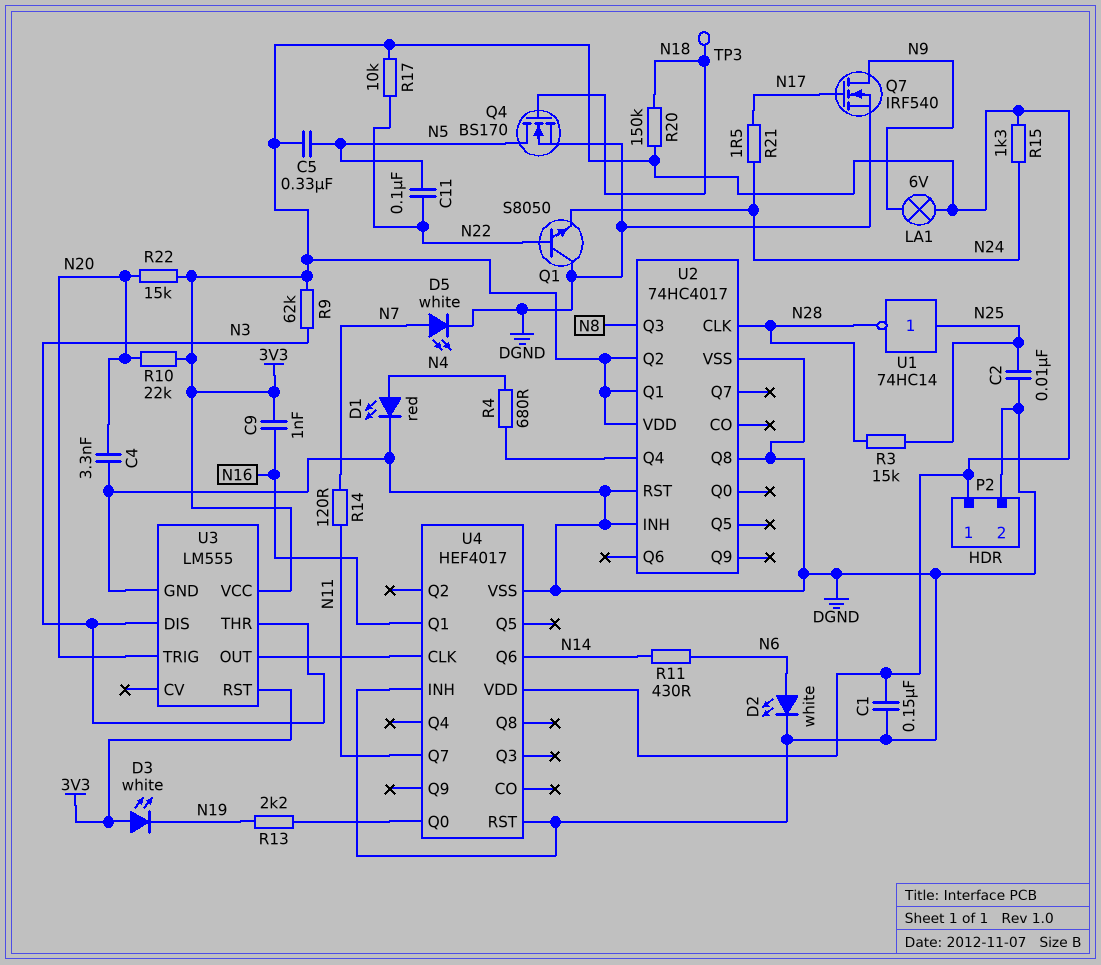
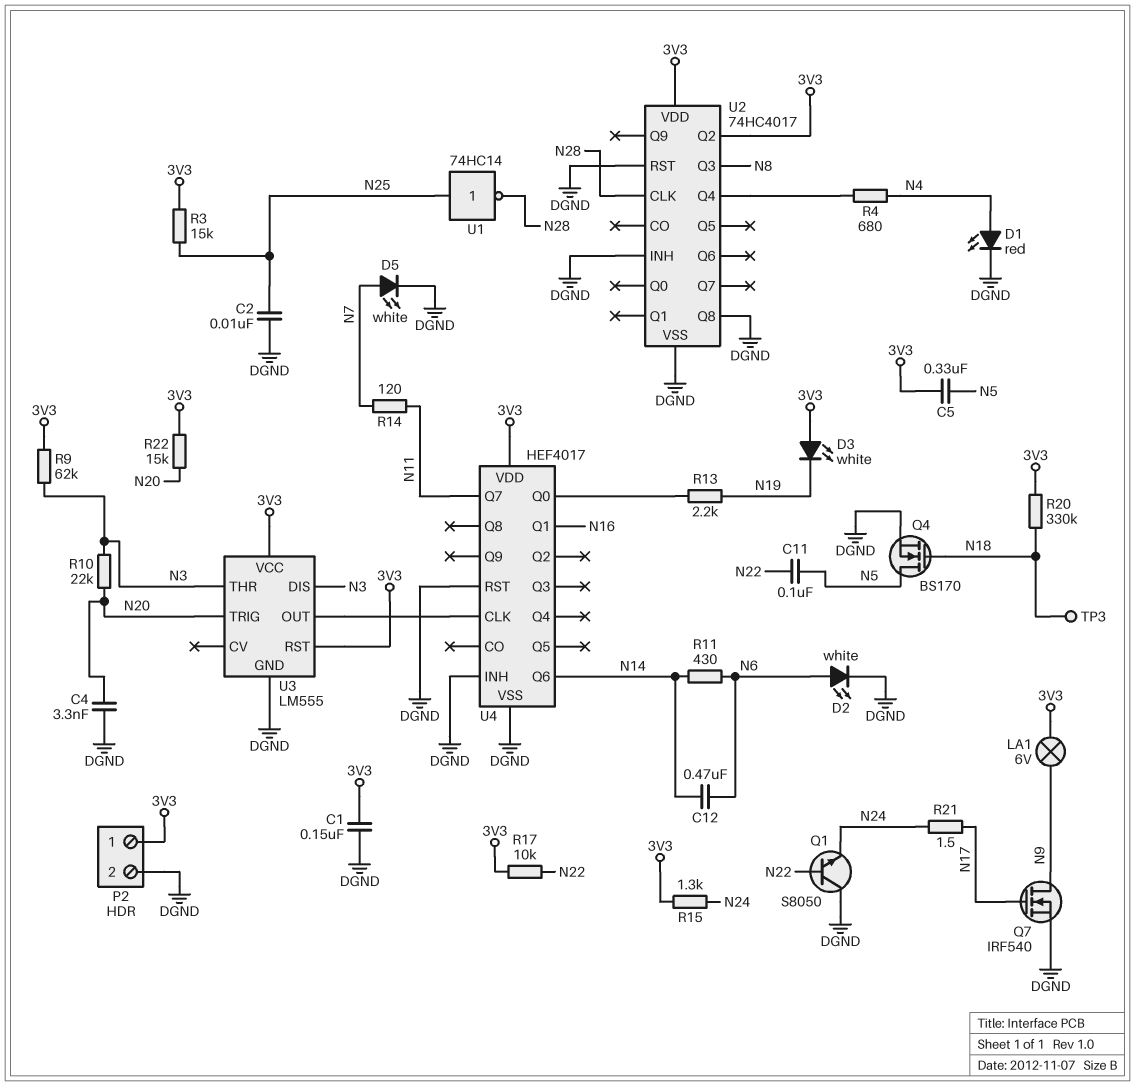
C9: 1nF (3V3, N16) -> none
C12: none -> 470nF (N6, N14)
R3: 15k (N25, N28) -> 15k (3V3, N25)
R10: 22k (3V3, N20) -> 22k (N3, N20)
R20: 150k (3V3, N18) -> 330k (3V3, N18)
U2 pin Q1: 3V3 -> none

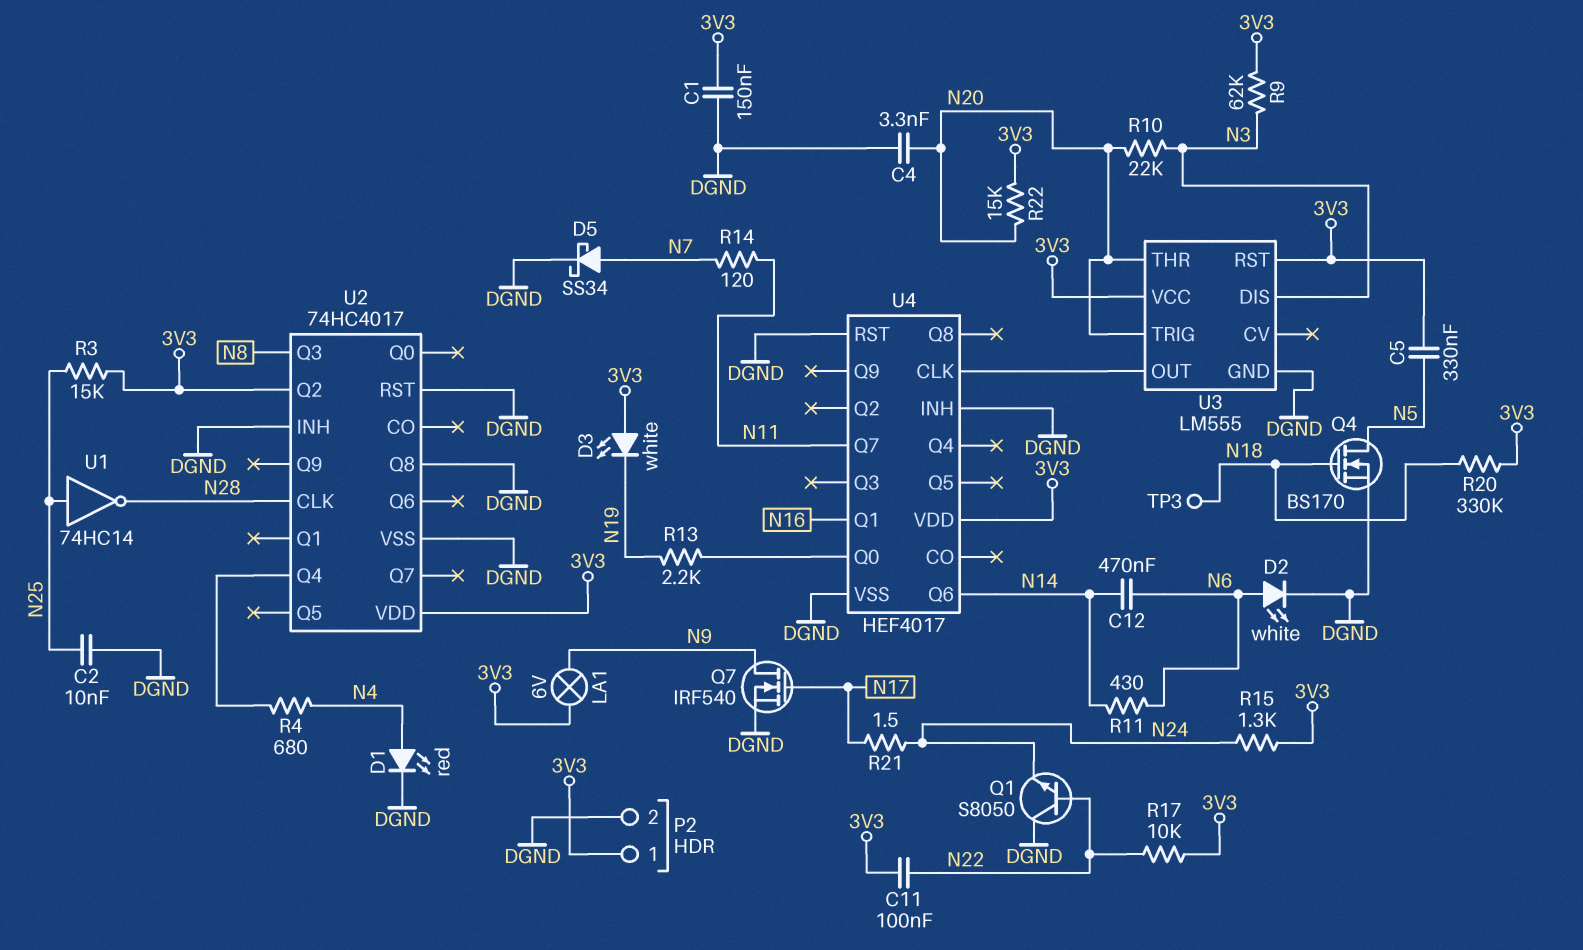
C11: 100nF (N5, N22) -> 100nF (3V3, N22)
D5: LED white (A N7, K DGND) -> schottky SS34 (A N7, K DGND)
U3 pin THR: N3 -> N20

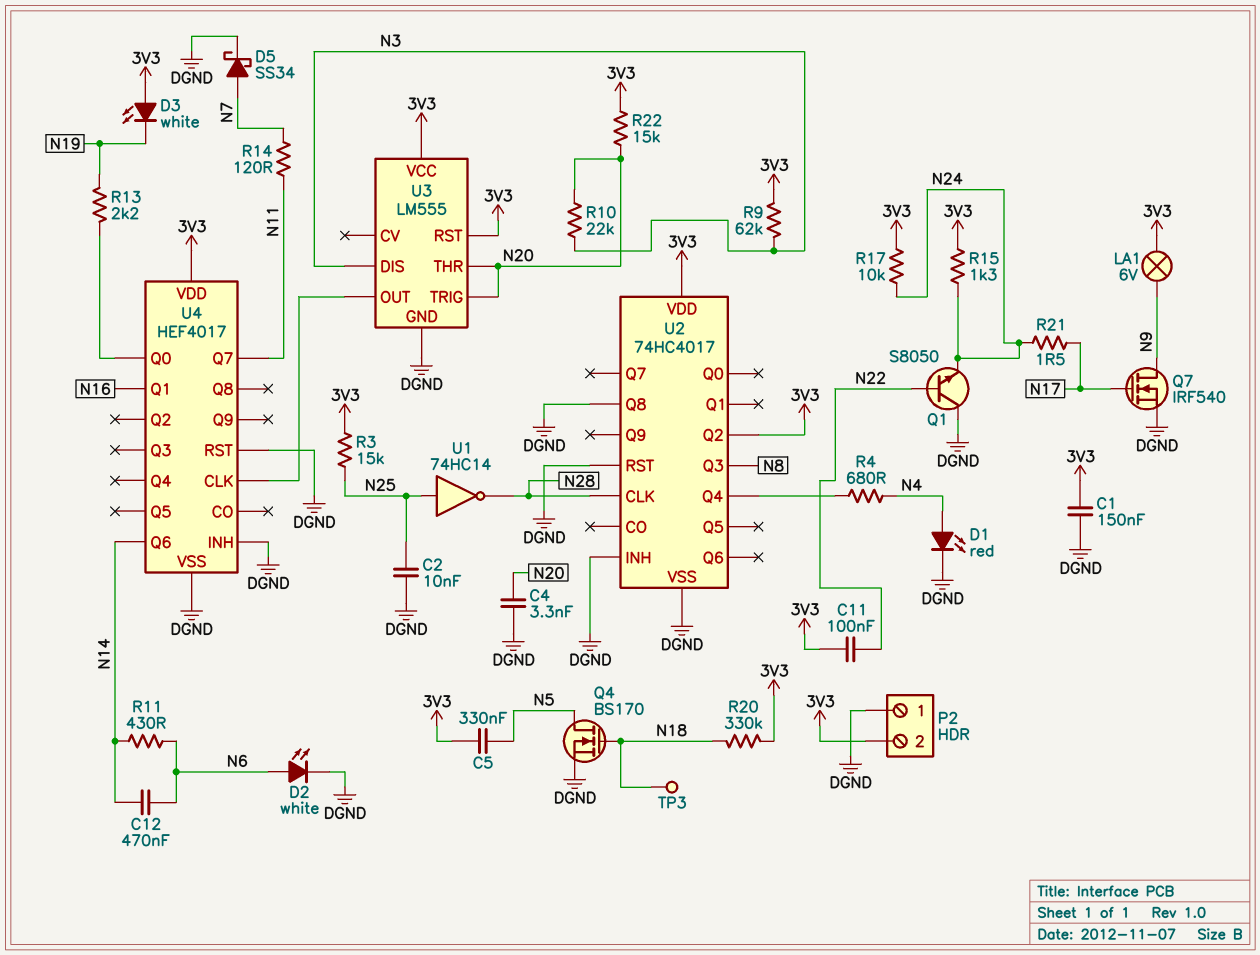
P2 pin 1: 3V3 -> DGND
P2 pin 2: DGND -> 3V3
R17: 10k (3V3, N22) -> 10k (3V3, N24)

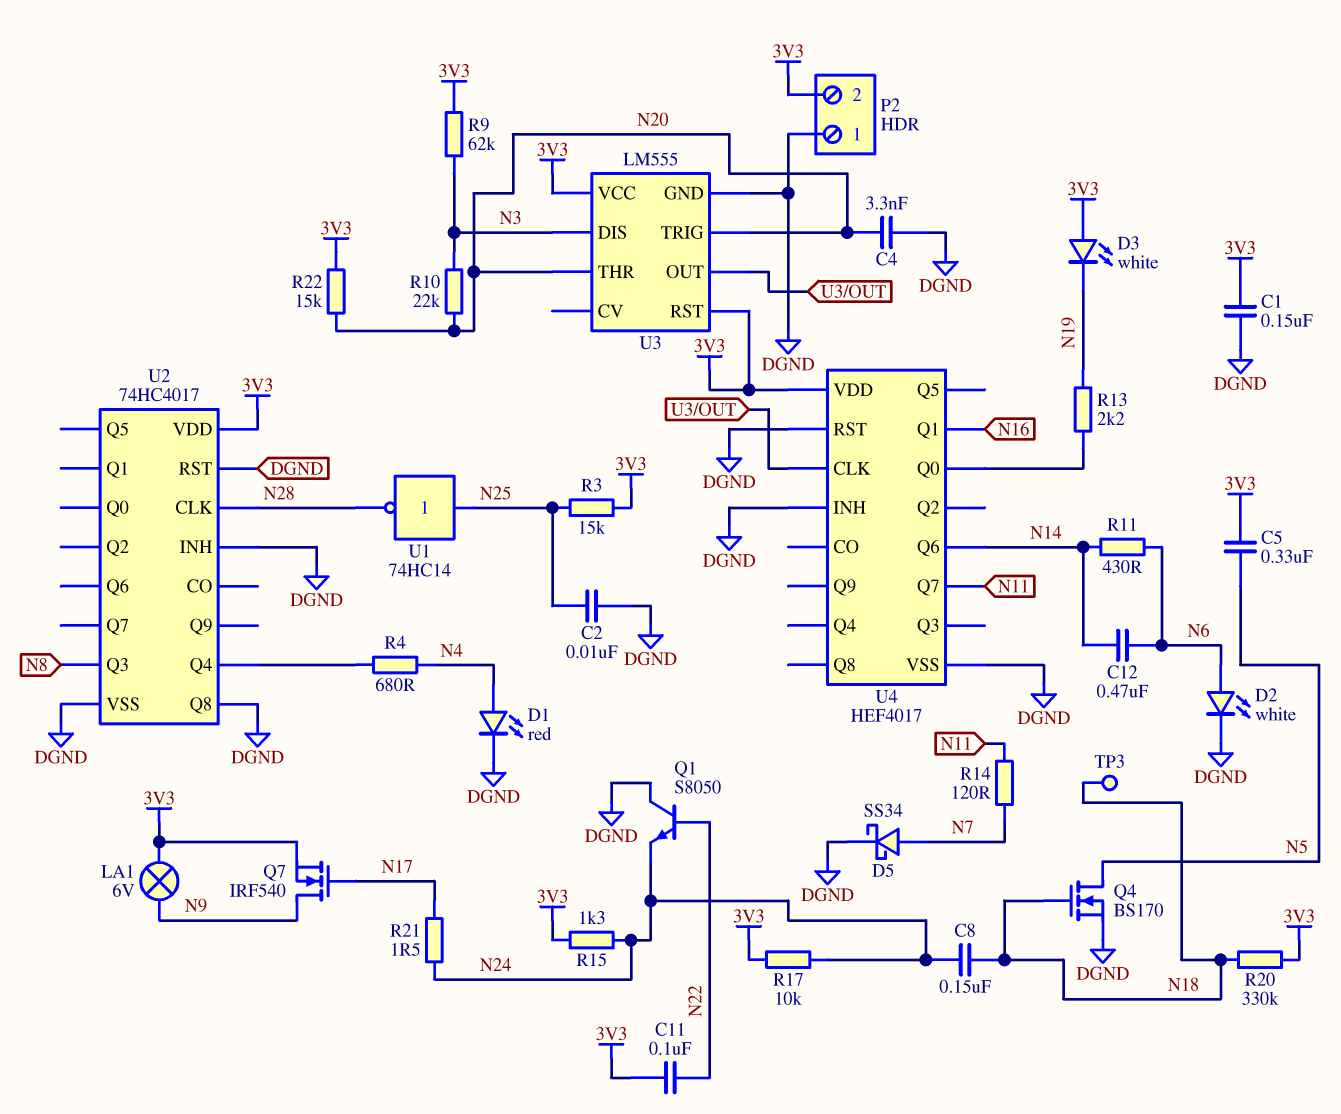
C8: none -> 150nF (N18, N24)
Q7: NMOS IRF540 (G N17, D N9, S DGND) -> NMOS IRF540 (G N17, D N9, S 3V3)
U2 pin Q2: 3V3 -> none

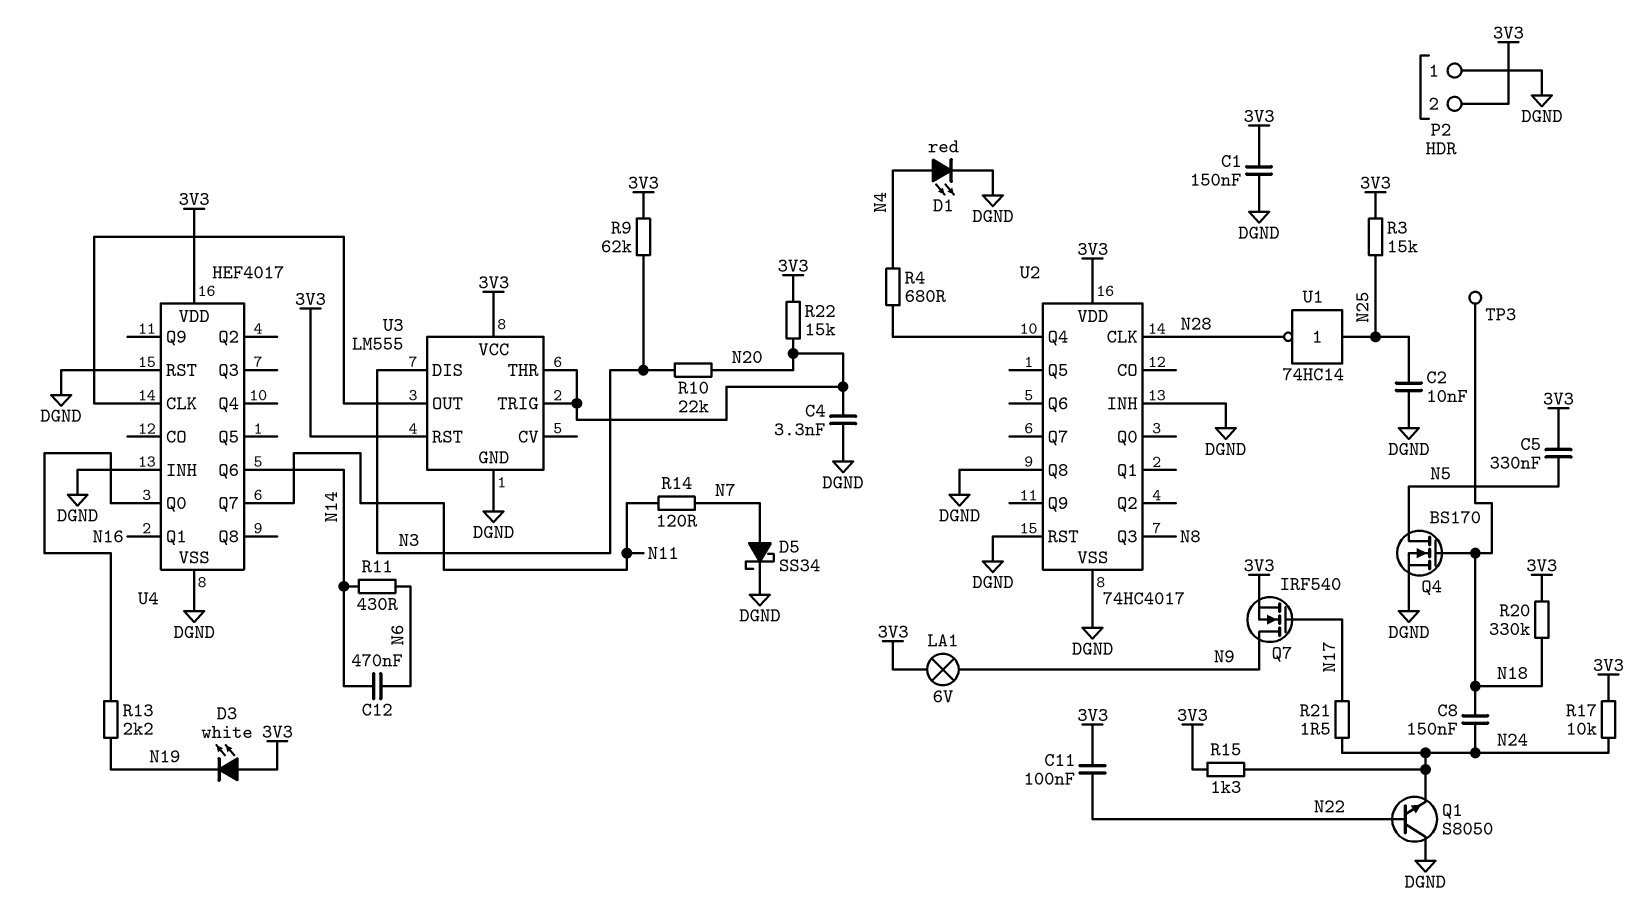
D2: LED white (A N6, K DGND) -> none

